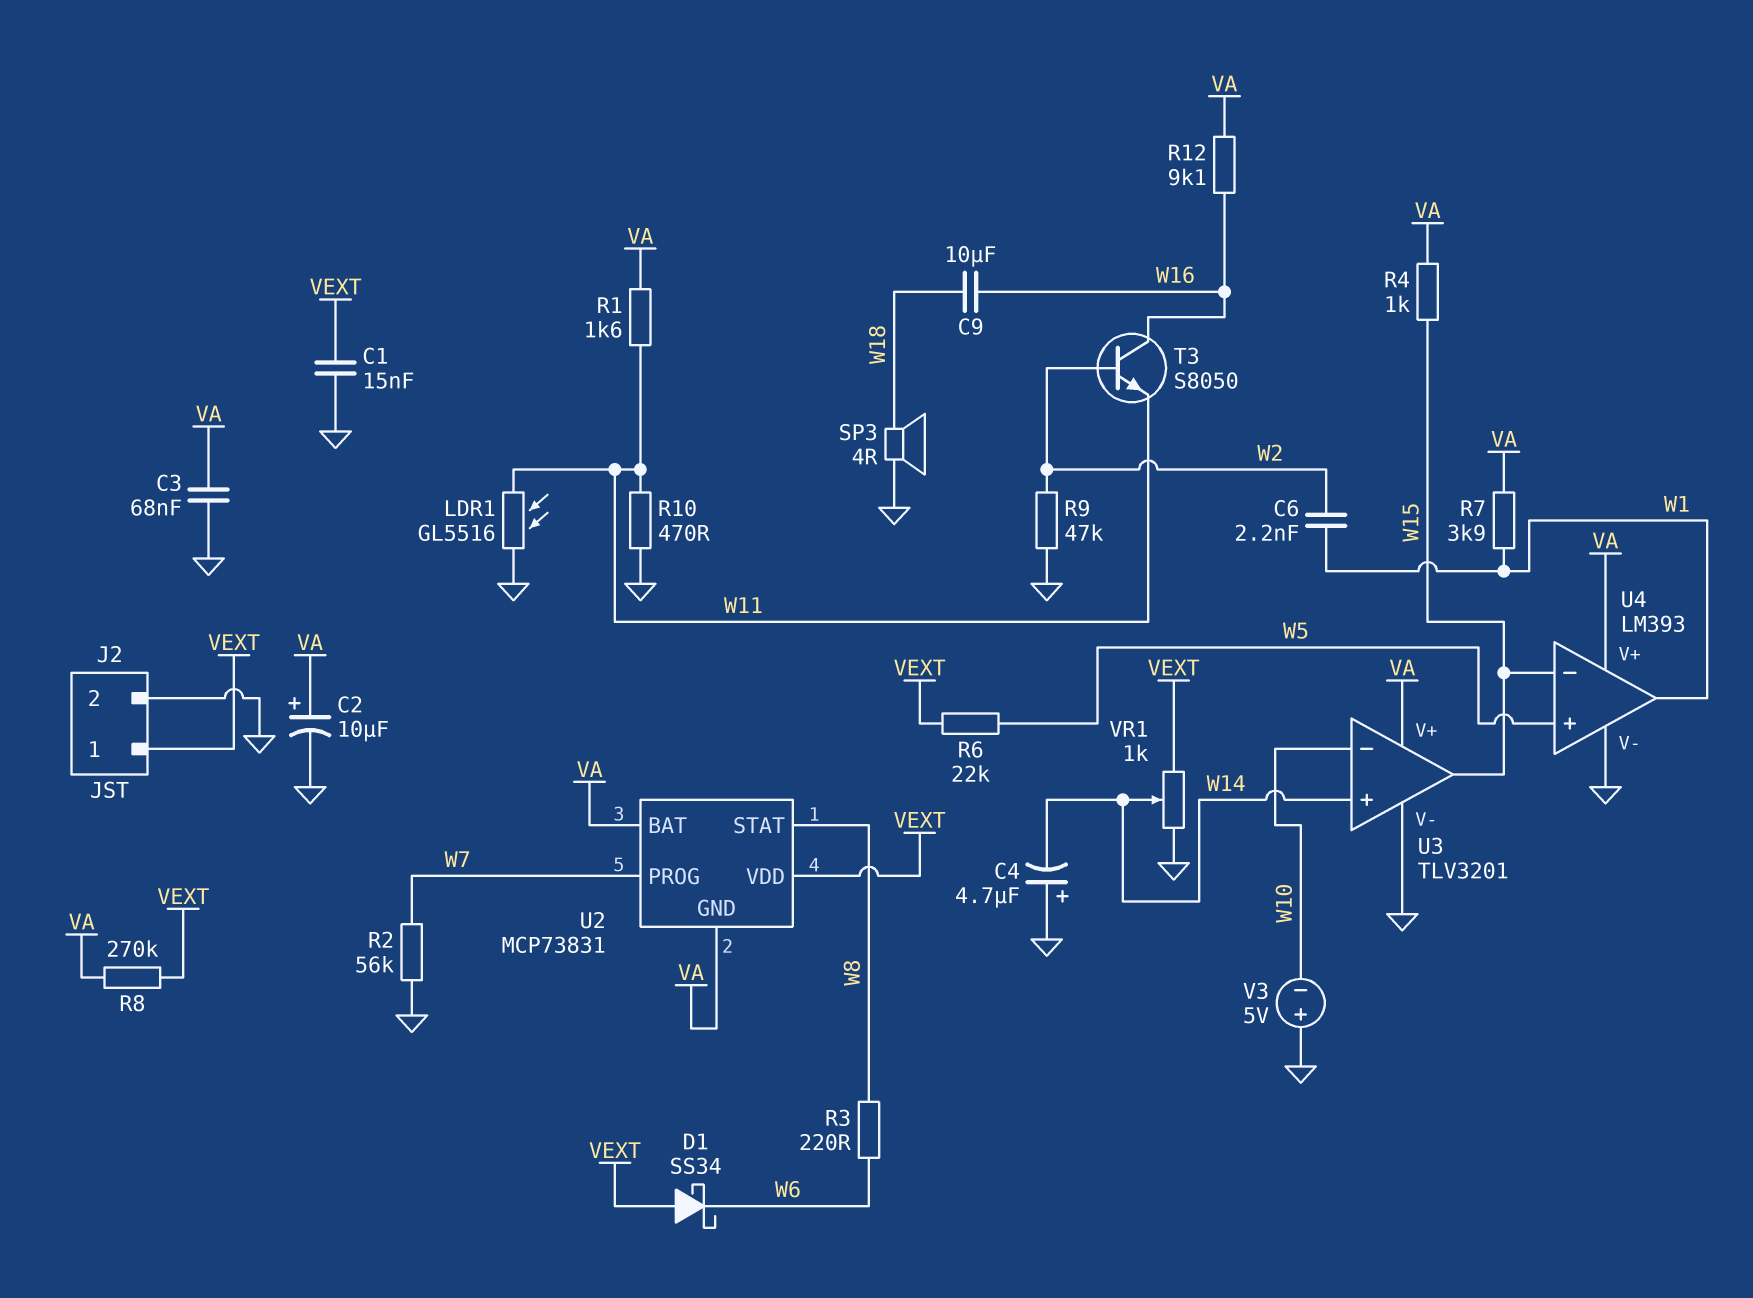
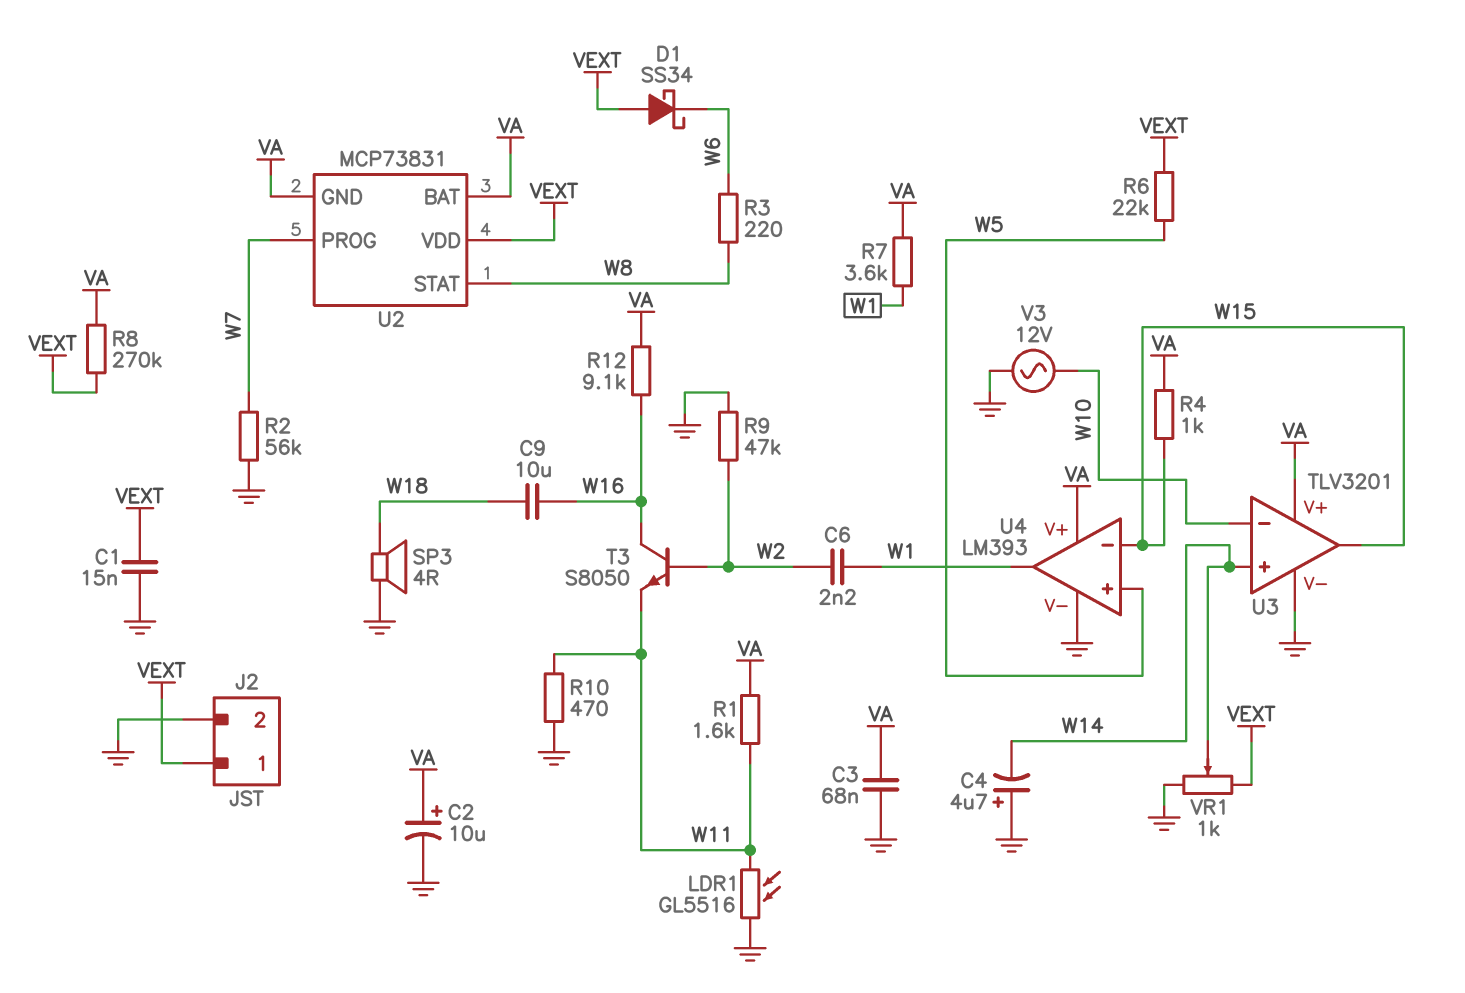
R7: 3.9k (VA, W1) -> 3.6k (VA, W1)
V3: 5V (plus GND, minus W10) -> AC 12V (GND, W10)

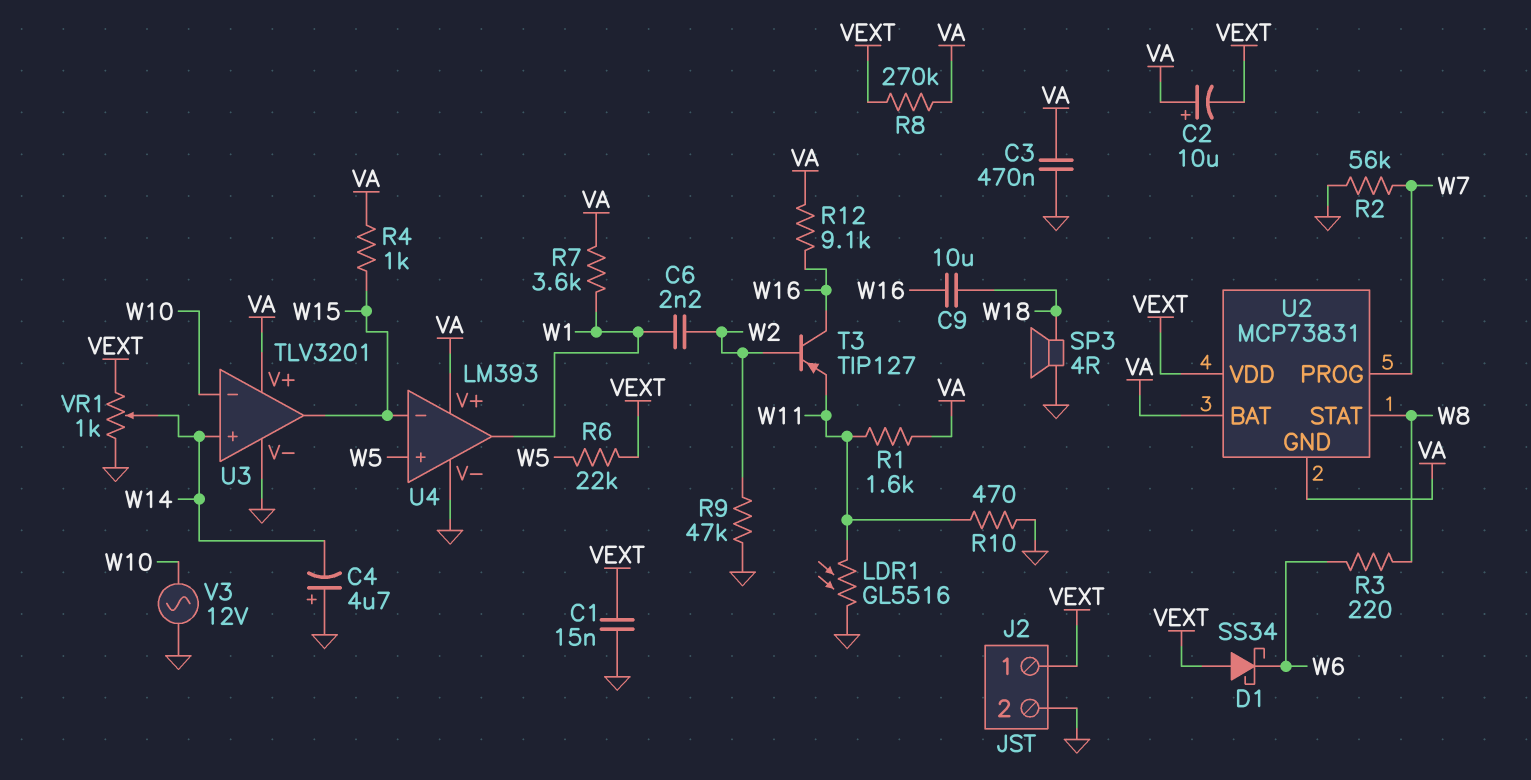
C2: 10uF (plus VA, minus GND) -> 10uF (plus VA, minus VEXT)
C3: 68nF (GND, VA) -> 470nF (GND, VA)
T3: NPN S8050 (B W2, C W16, E W11) -> PNP TIP127 (B W2, C W16, E W11)

